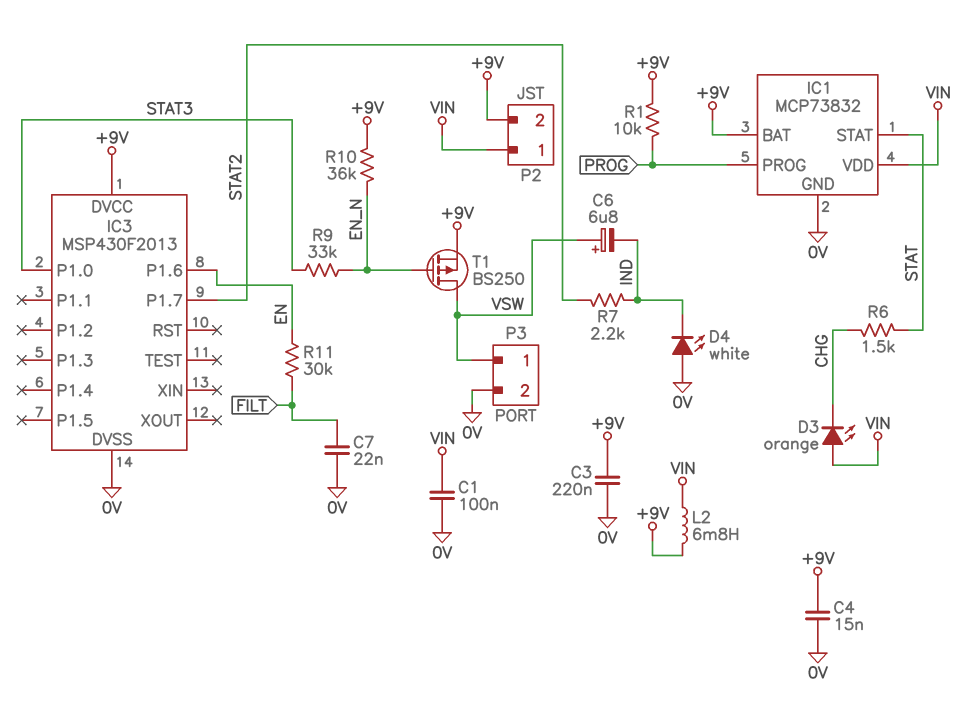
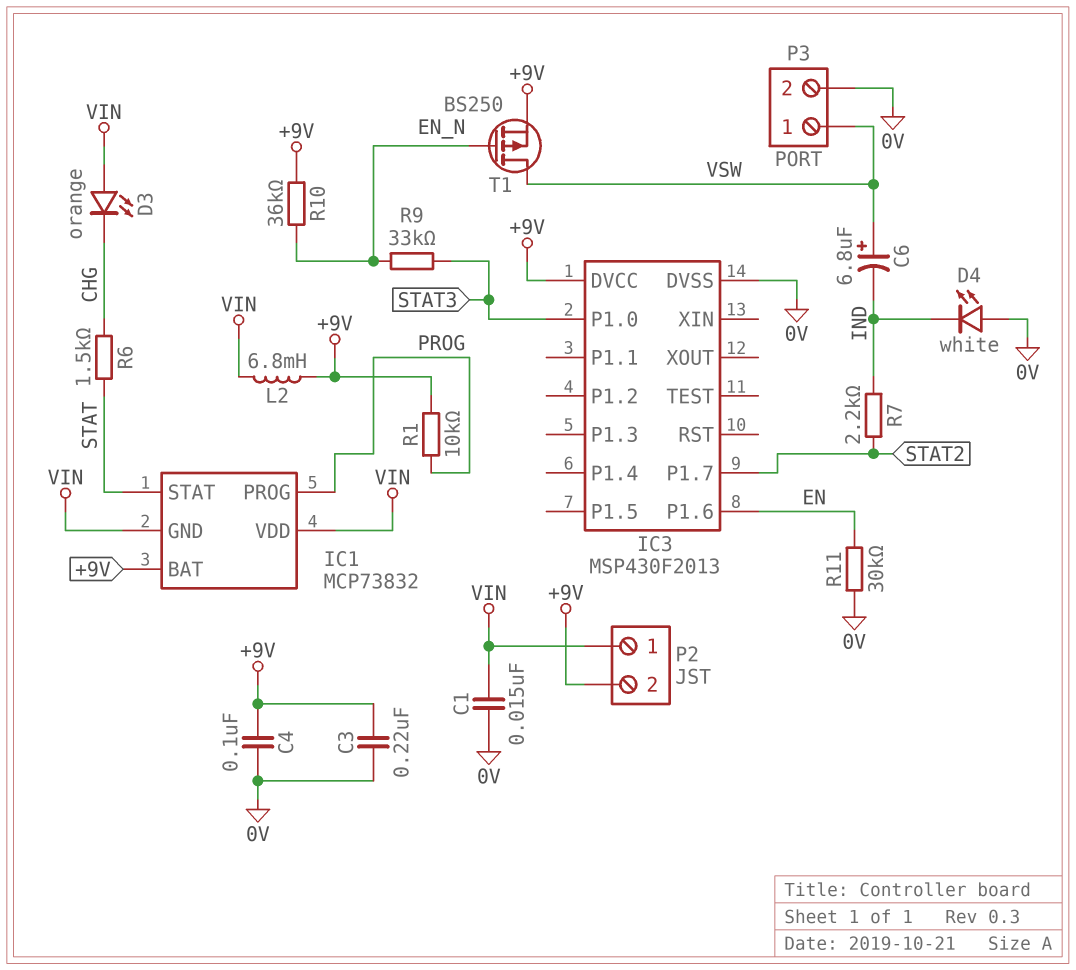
C1: 100nF (0V, VIN) -> 15nF (0V, VIN)
C4: 15nF (+9V, 0V) -> 100nF (+9V, 0V)
C7: 22nF (0V, FILT) -> none
IC1 pin GND: 0V -> VIN
R11: 30k (EN, FILT) -> 30k (0V, EN)

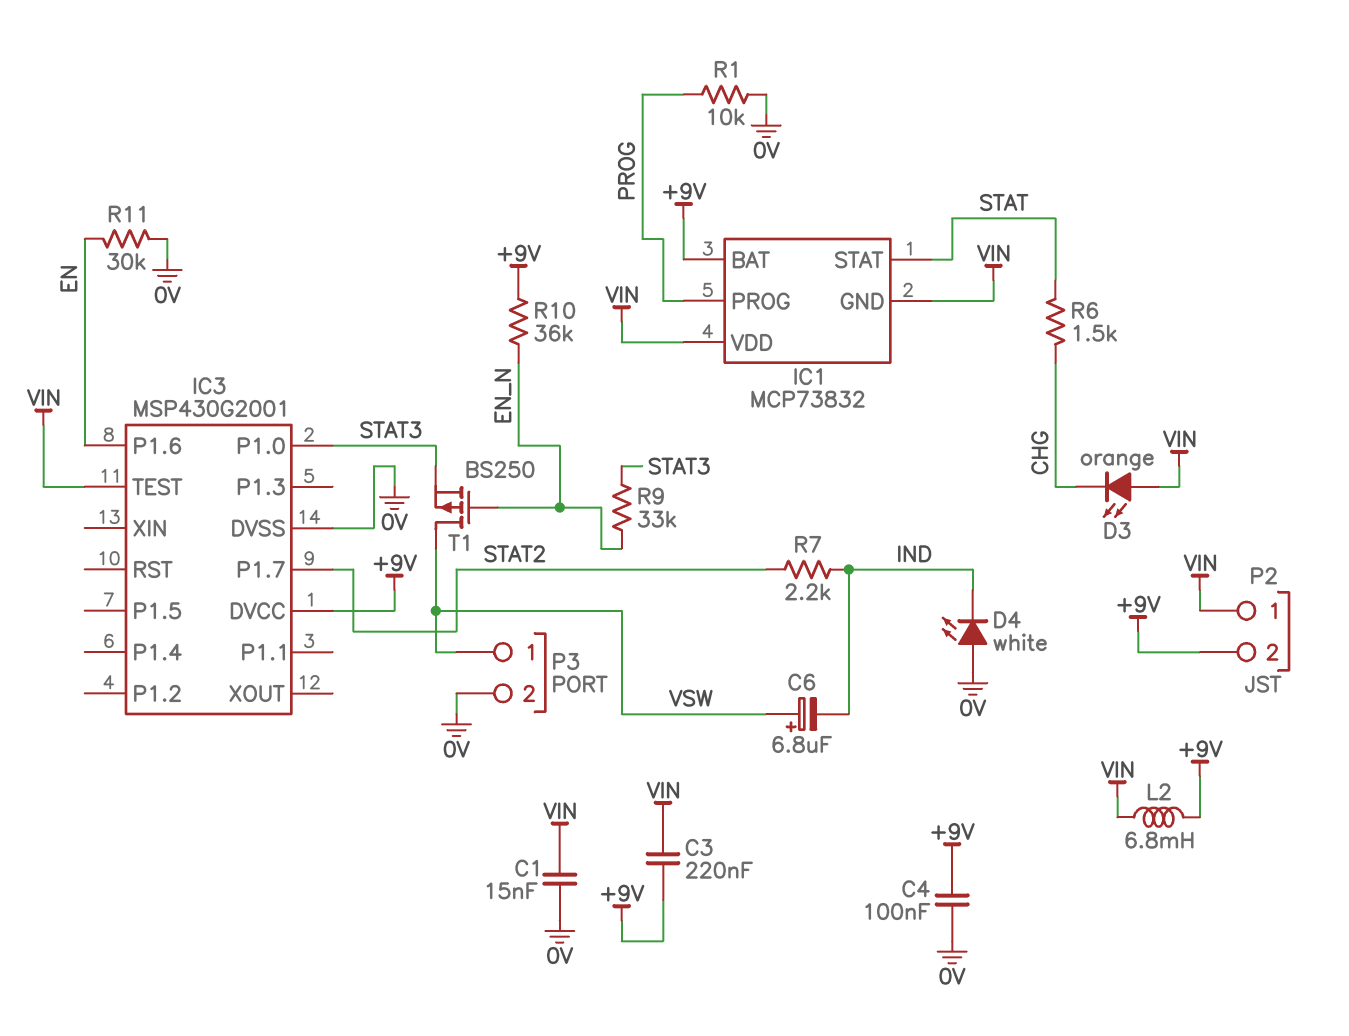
C3: 220nF (+9V, 0V) -> 220nF (+9V, VIN)
IC3: MSP430F2013 -> MSP430G2001
IC3 pin TEST: none -> VIN
R1: 10k (+9V, PROG) -> 10k (0V, PROG)
T1: PMOS BS250 (G EN_N, D VSW, S +9V) -> PMOS BS250 (G EN_N, D VSW, S STAT3)

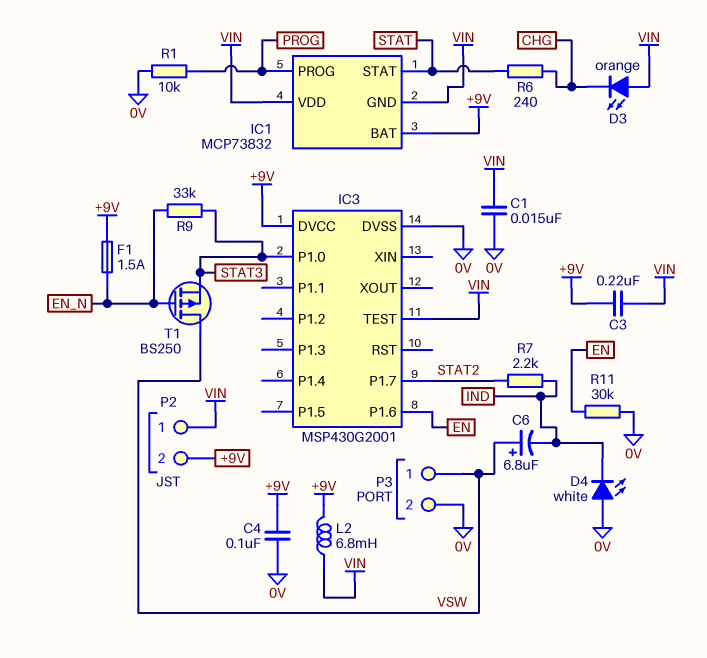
F1: none -> 1.5A (+9V, EN_N)
R6: 1.5k (CHG, STAT) -> 240 (CHG, STAT)
R10: 36k (+9V, EN_N) -> none

